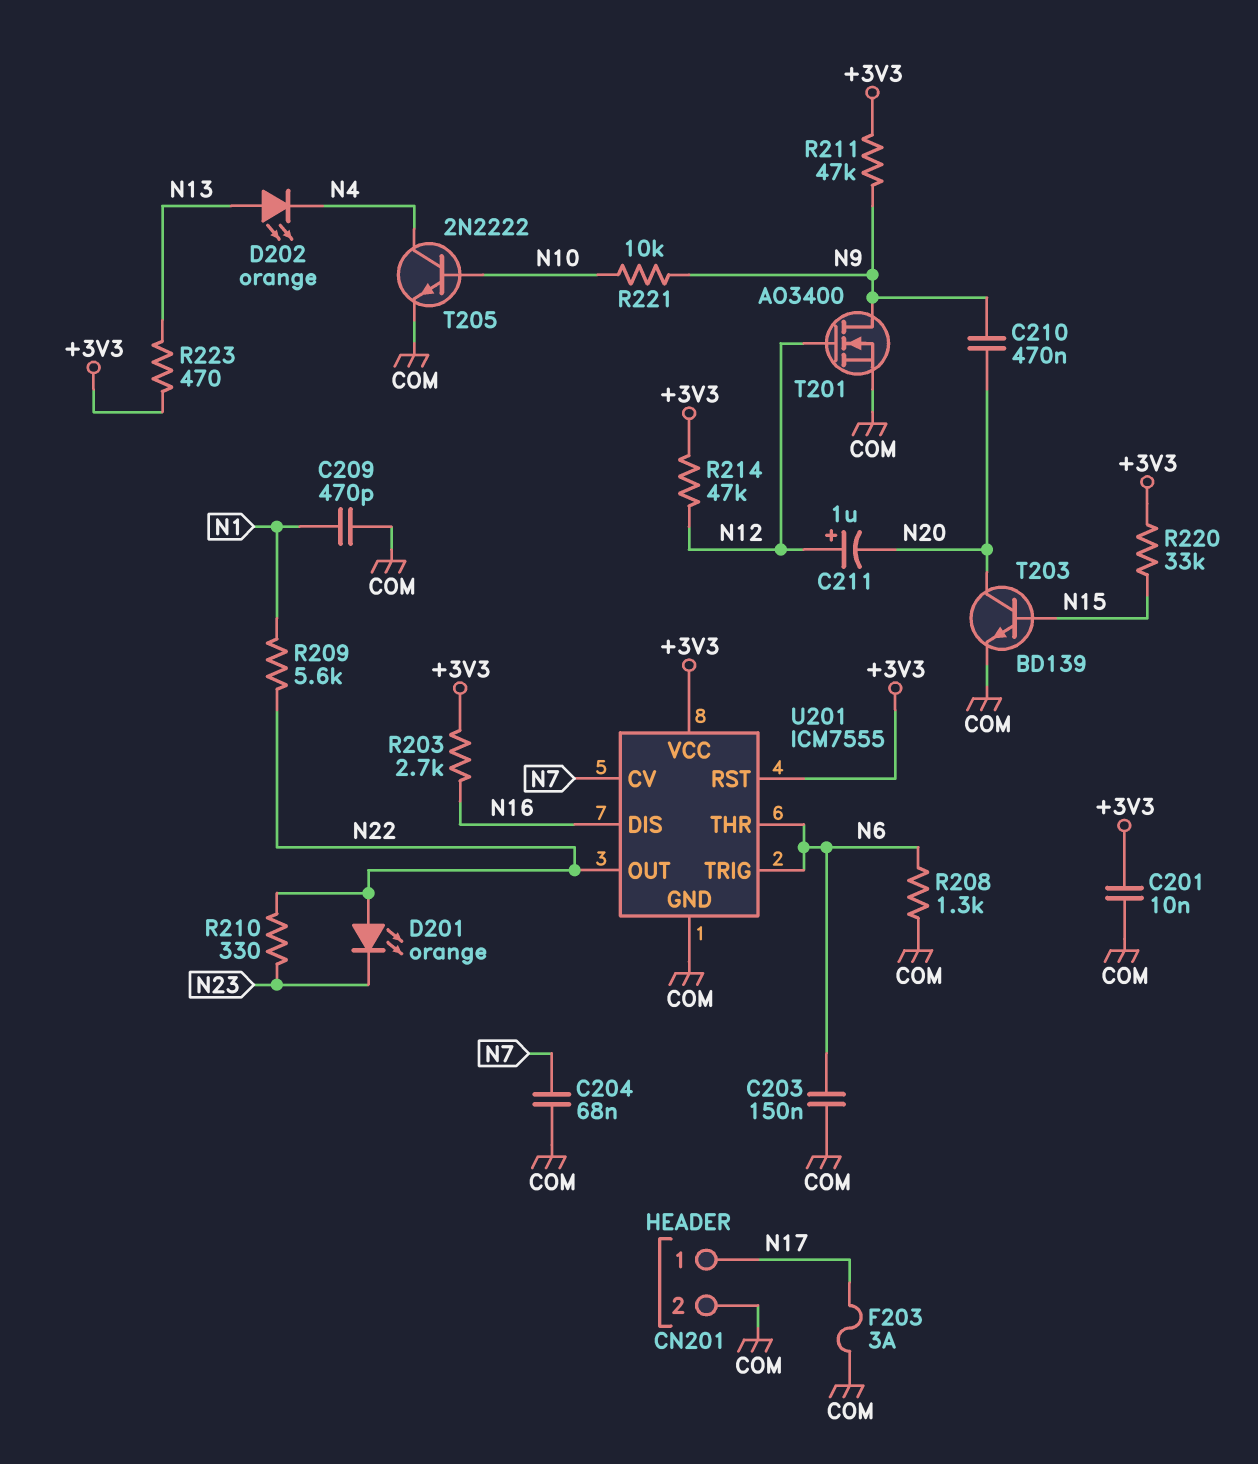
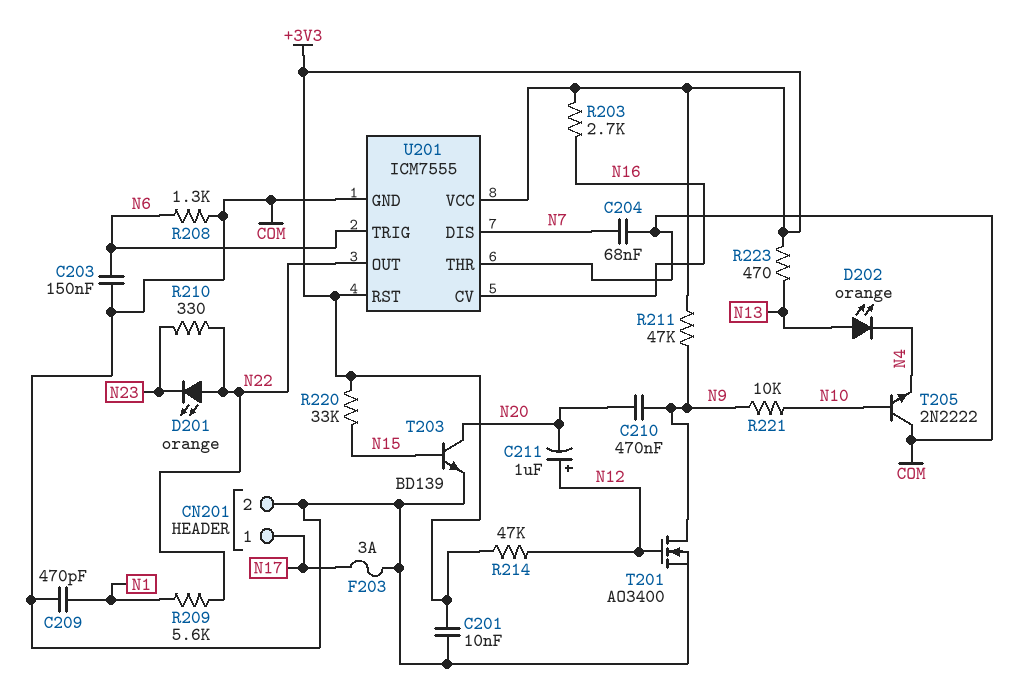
T205: NPN 2N2222 (B N10, C N4, E COM) -> NPN 2N2222 (B N10, C COM, E N4)
U201 pin CV: N7 -> N16
U201 pin DIS: N16 -> N7
U201 pin THR: N6 -> COM

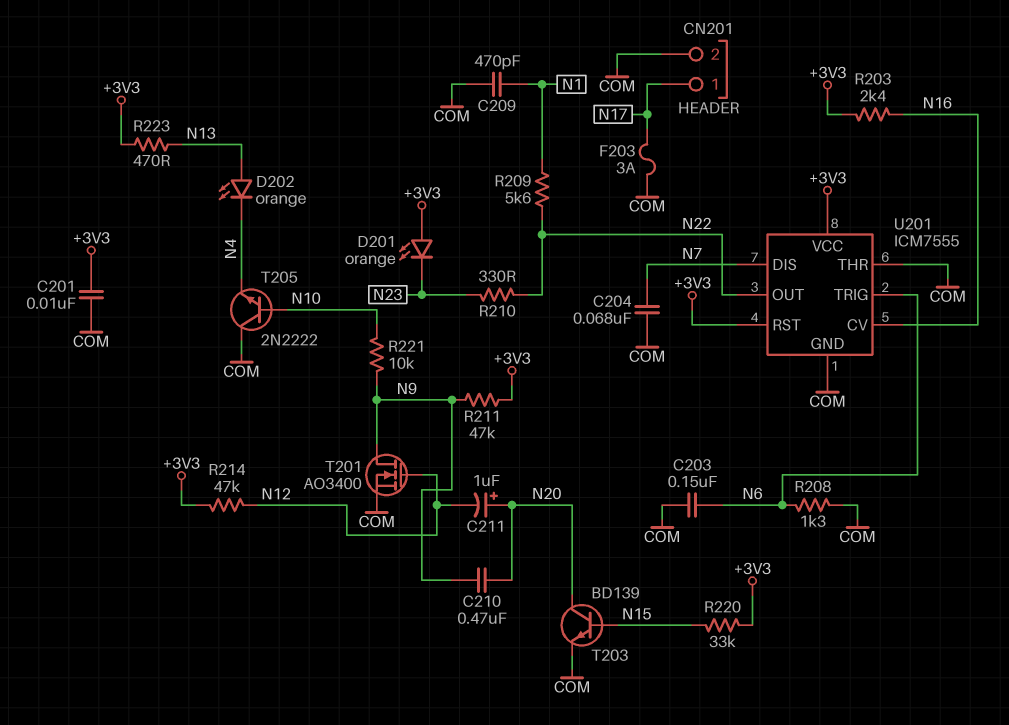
C211: 1uF (plus N12, minus N20) -> 1uF (plus N20, minus N12)
D201: LED orange (A N22, K N23) -> LED orange (A +3V3, K N23)
R203: 2.7k (+3V3, N16) -> 2.4k (+3V3, N16)

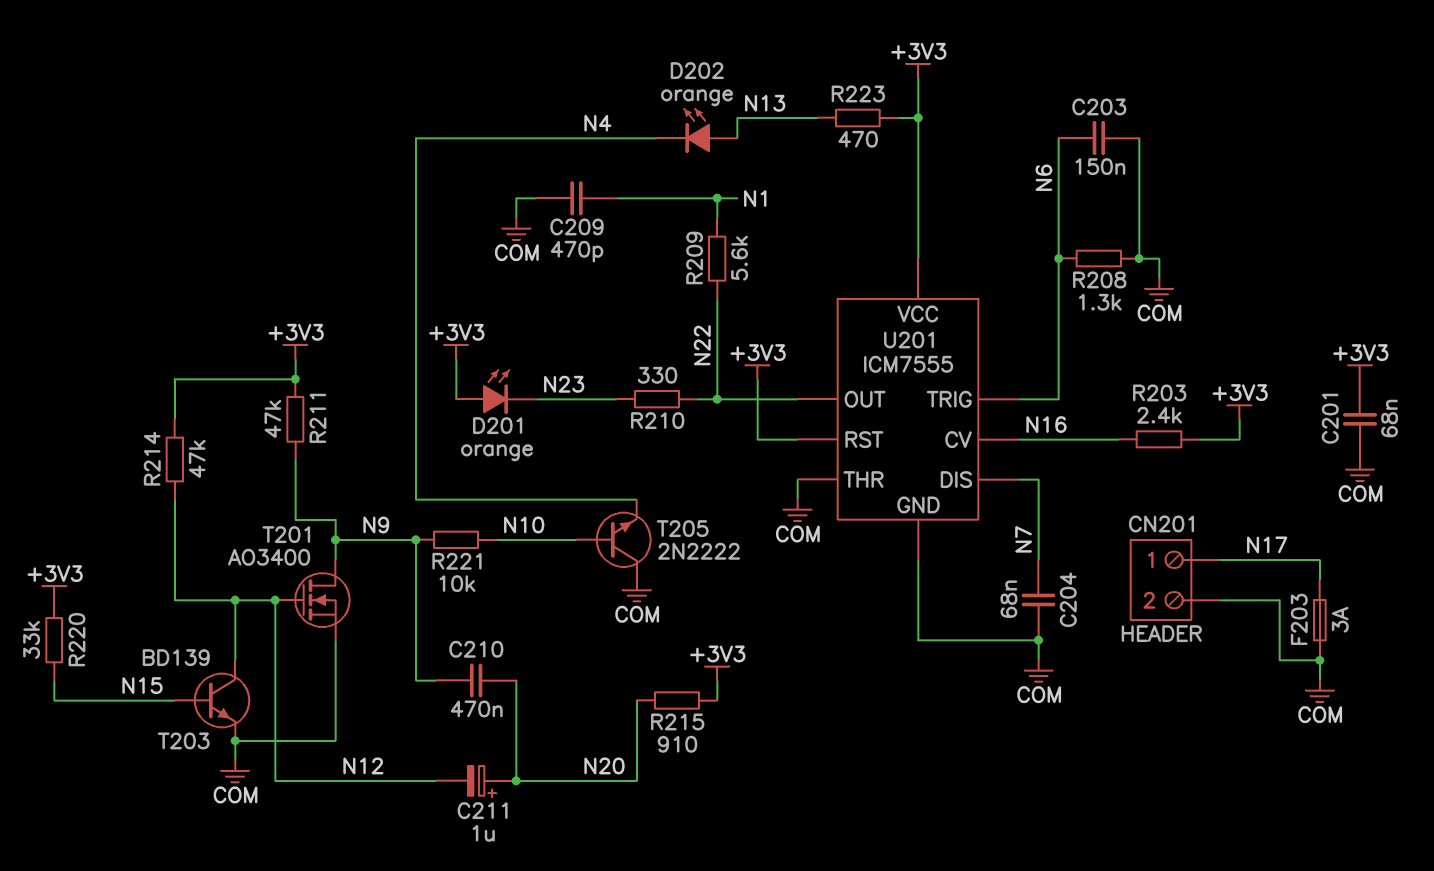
C201: 10nF (+3V3, COM) -> 68nF (+3V3, COM)
R215: none -> 910 (+3V3, N20)
T203: NPN BD139 (B N15, C N20, E COM) -> NPN BD139 (B N15, C N12, E COM)

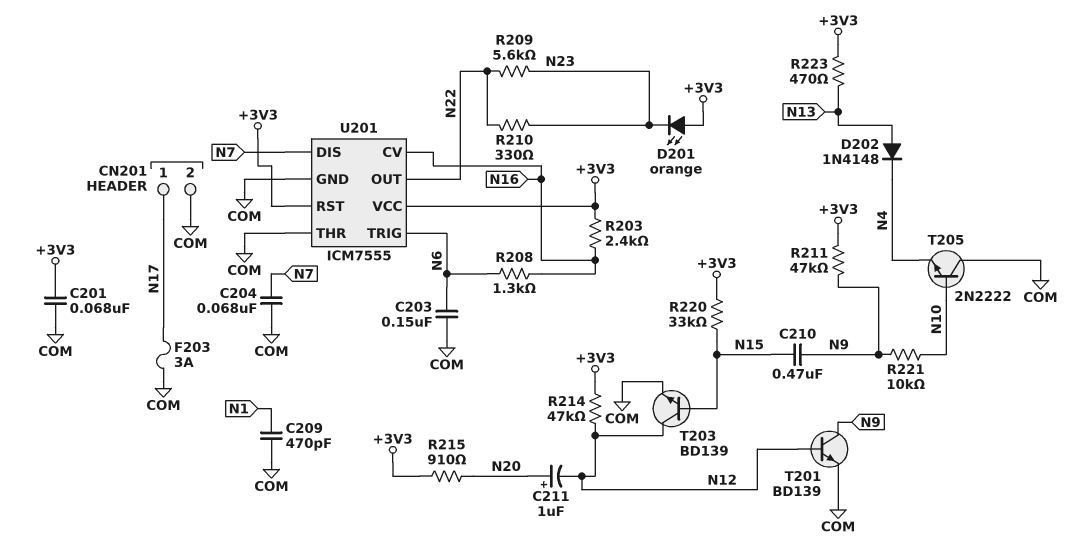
C210: 470nF (N9, N20) -> 470nF (N9, N15)
D202: LED orange (A N13, K N4) -> diode 1N4148 (A N13, K N4)
R208: 1.3k (COM, N6) -> 1.3k (N6, N16)
R209: 5.6k (N1, N22) -> 5.6k (N22, N23)
T201: NMOS AO3400 (G N12, D N9, S COM) -> NPN BD139 (B N12, C N9, E COM)

